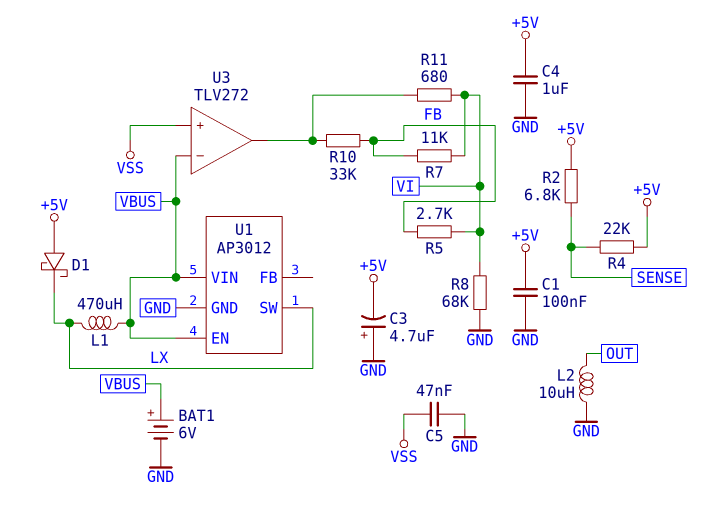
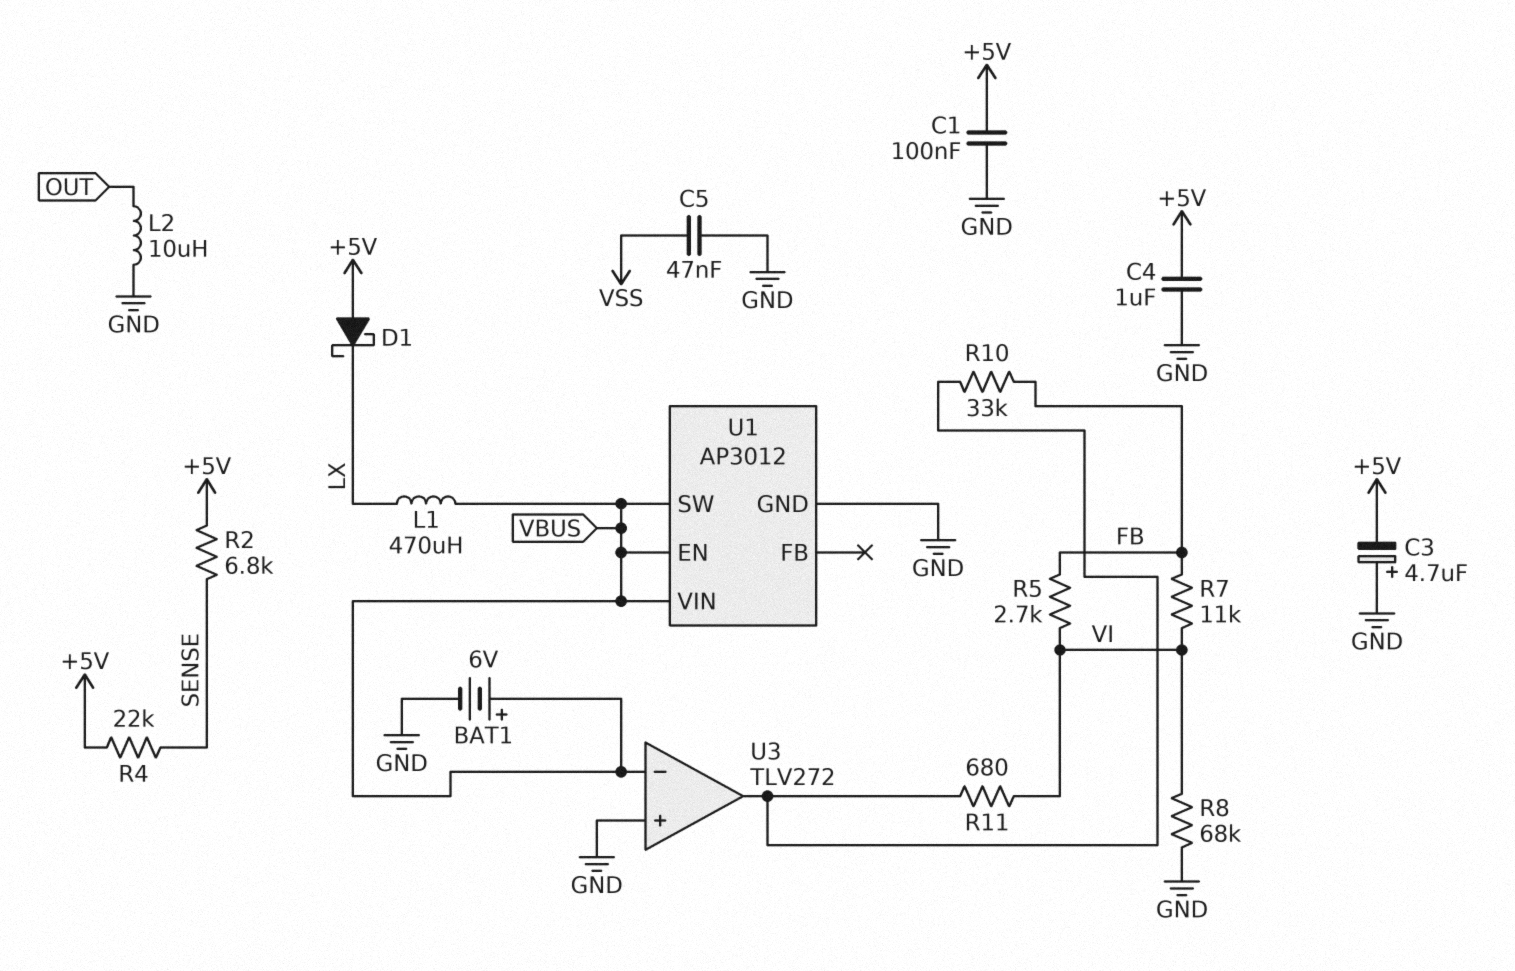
U1 pin SW: LX -> VBUS
U3 pin in+: VSS -> GND

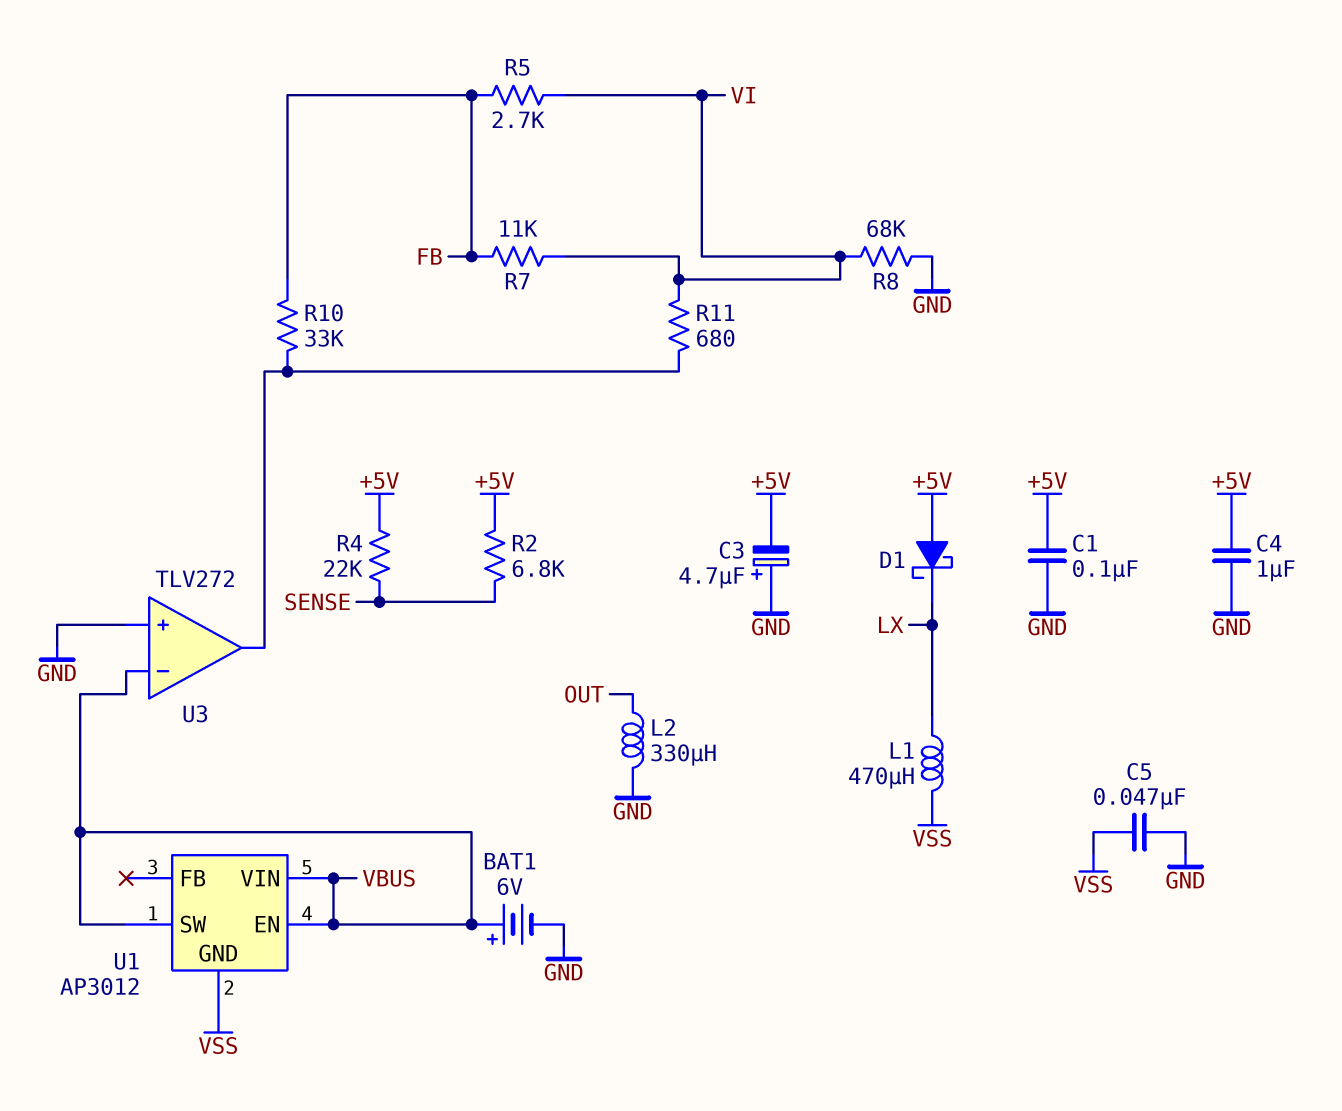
L1: 470uH (LX, VBUS) -> 470uH (LX, VSS)
L2: 10uH (GND, OUT) -> 330uH (GND, OUT)
U1 pin GND: GND -> VSS

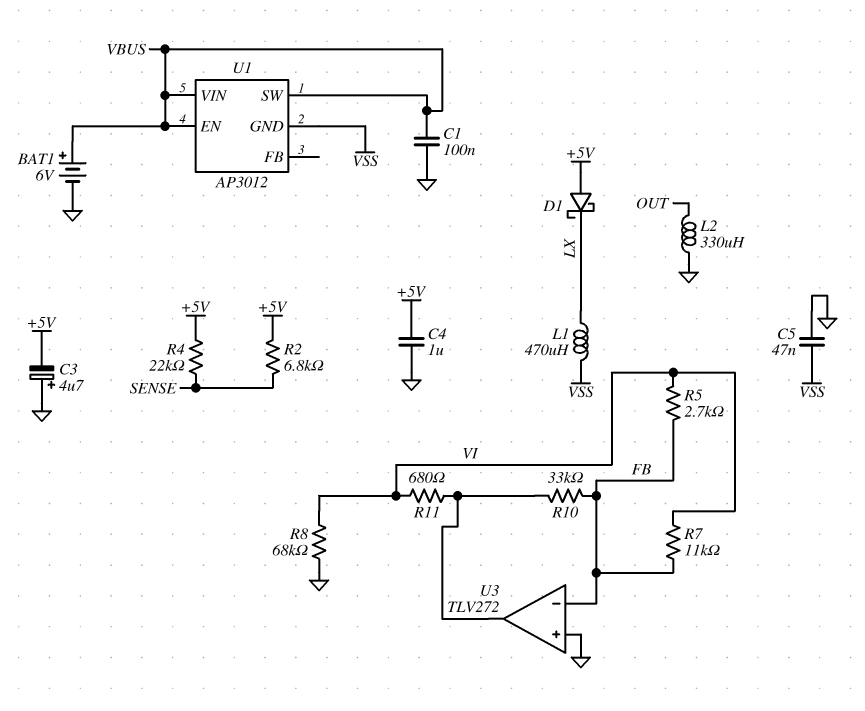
C1: 100nF (+5V, GND) -> 100nF (GND, VBUS)
U3 pin in-: VBUS -> FB

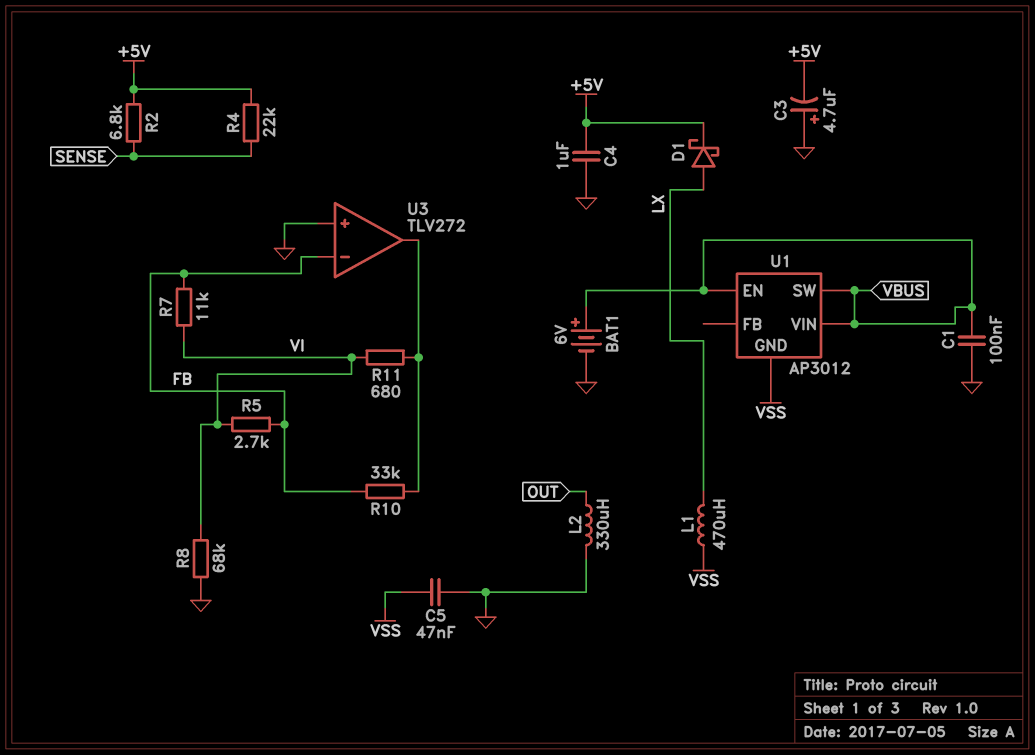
D1: schottky (A +5V, K LX) -> schottky (A LX, K +5V)

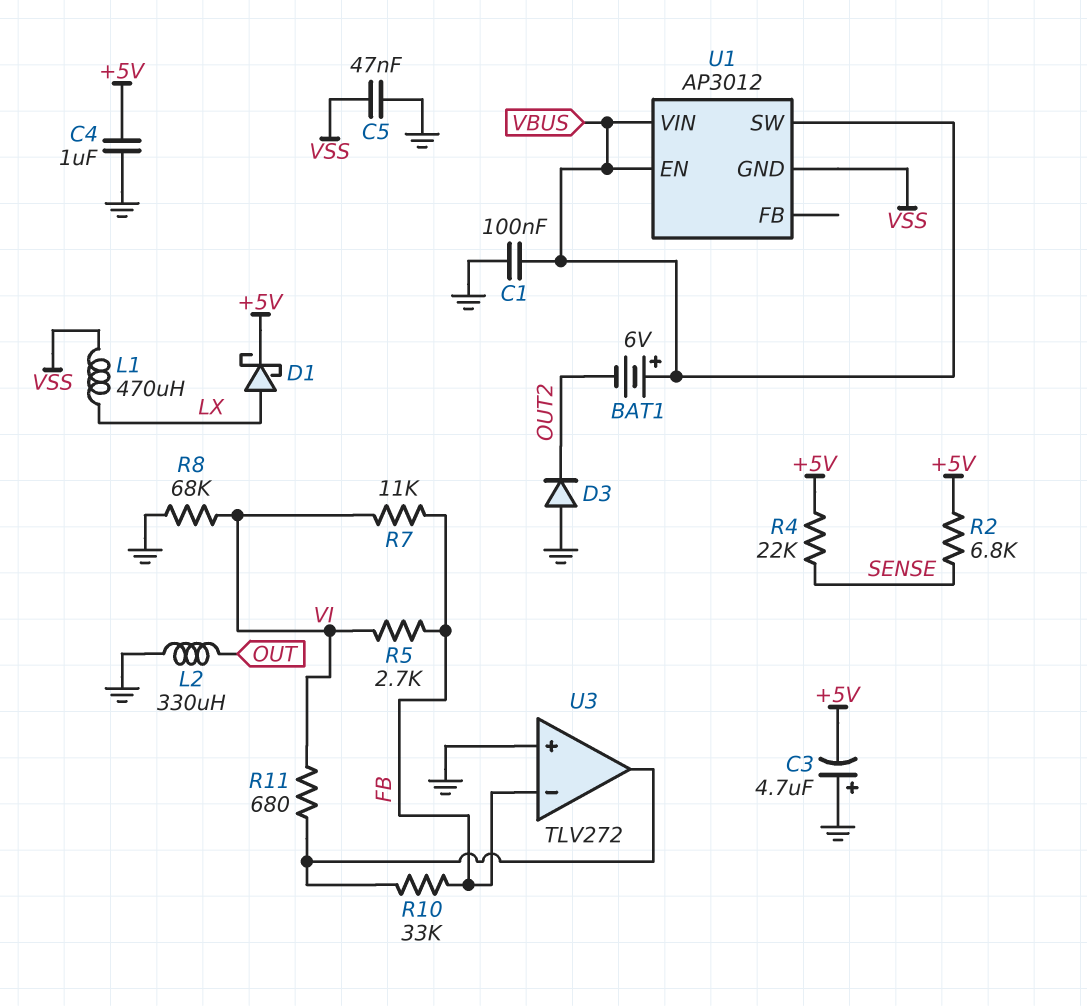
BAT1: 6V (plus VBUS, minus GND) -> 6V (plus VBUS, minus OUT2)
D3: none -> diode (A GND, K OUT2)

